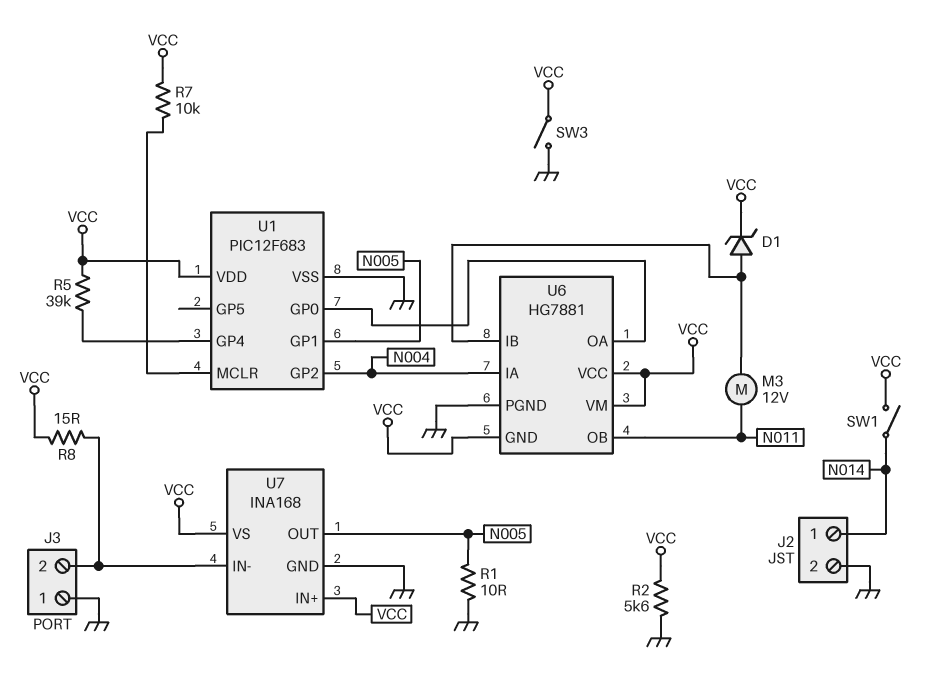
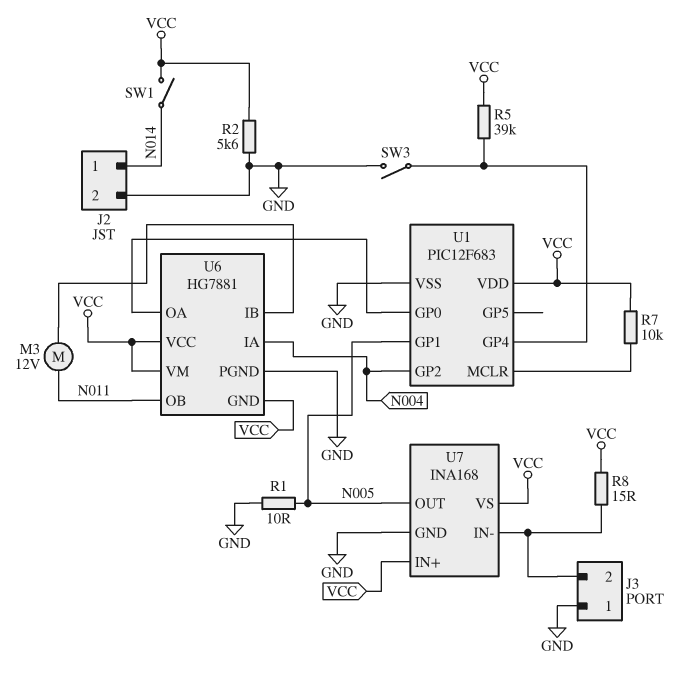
D1: zener (A U6/IB, K VCC) -> none
SW3: switch (GND, VCC) -> switch (GND, U1/GP4)

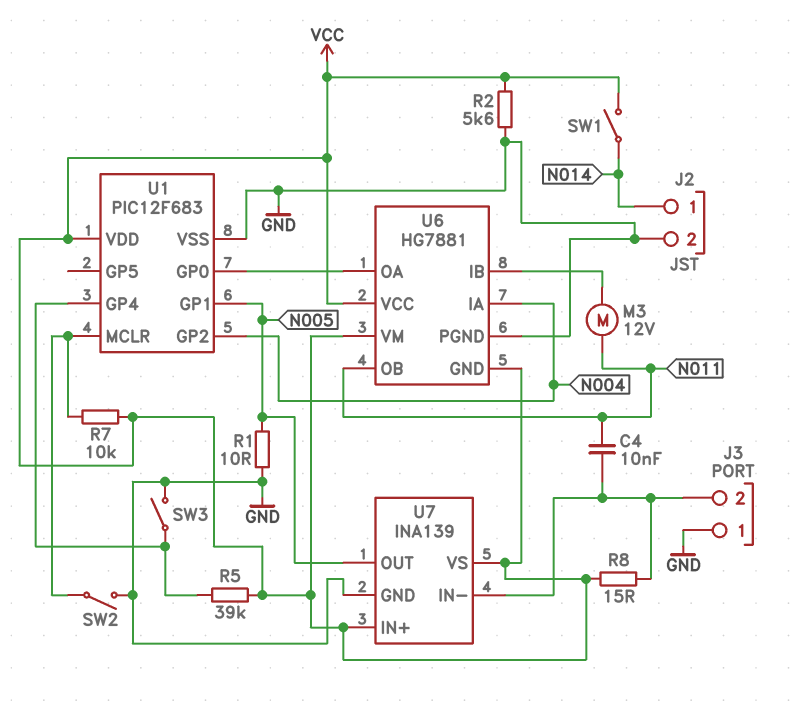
C4: none -> 10nF (J3/2, N011)
SW2: none -> switch (GND, U1/MCLR)
U7: INA168 -> INA139

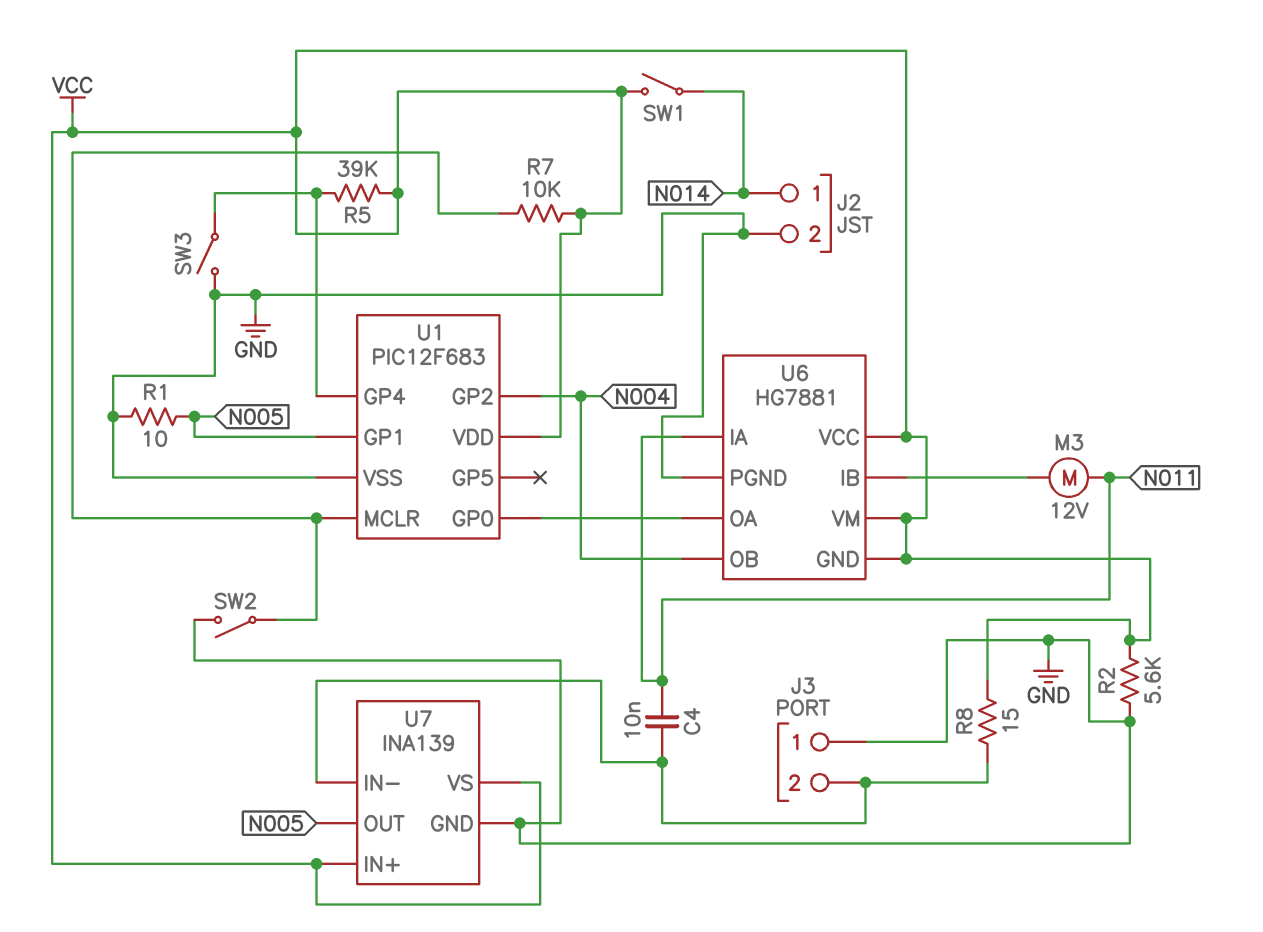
U6 pin IA: N004 -> N011
U6 pin OB: N011 -> N004

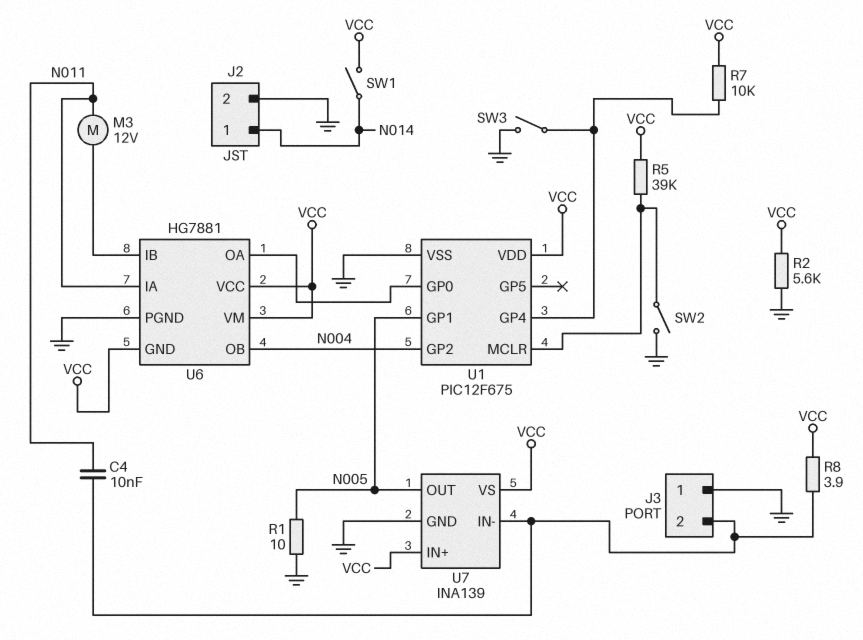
R5: 39k (U1/GP4, VCC) -> 39k (U1/MCLR, VCC)
R7: 10k (U1/MCLR, VCC) -> 10k (U1/GP4, VCC)
R8: 15 (J3/2, VCC) -> 3.9 (J3/2, VCC)
U1: PIC12F683 -> PIC12F675

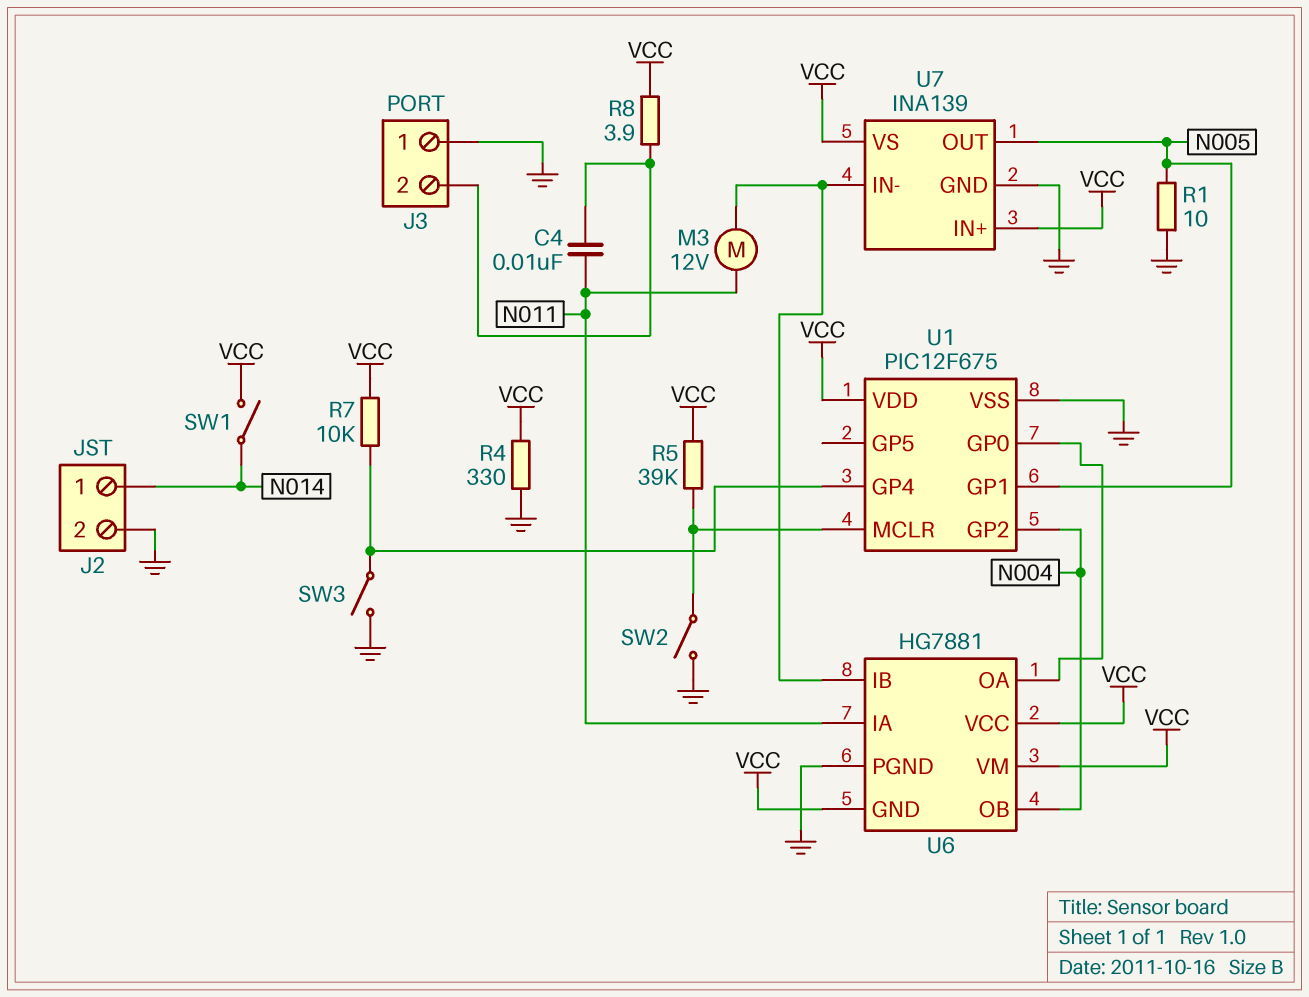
R2: 5.6k (GND, VCC) -> none
R4: none -> 330 (GND, VCC)
U7 pin IN-: J3/2 -> U6/IB

